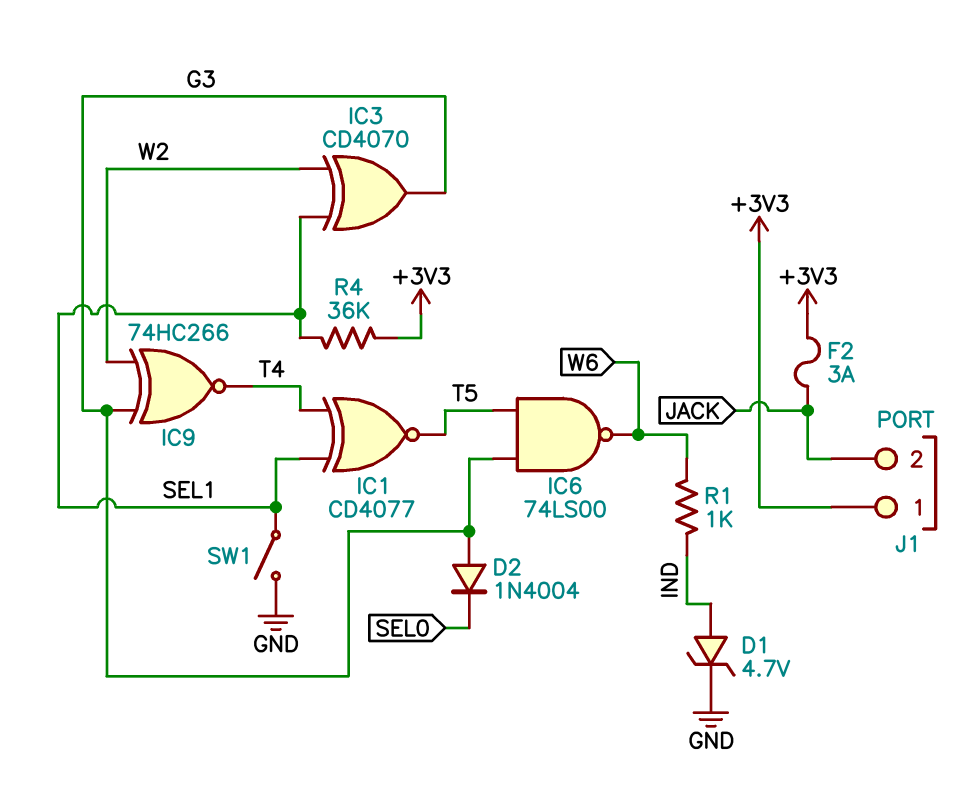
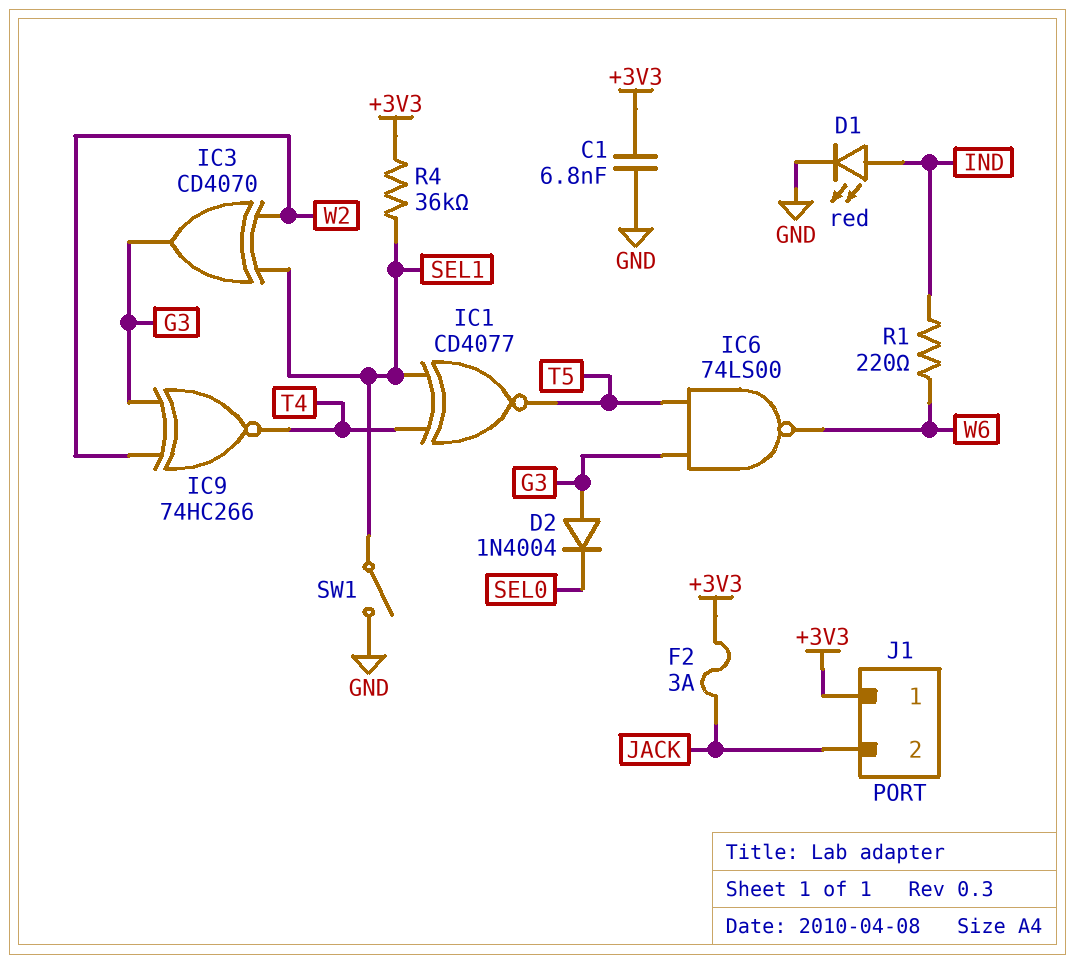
C1: none -> 6.8nF (+3V3, GND)
D1: zener 4.7V (A IND, K GND) -> LED red (A IND, K GND)
R1: 1k (IND, W6) -> 220 (IND, W6)

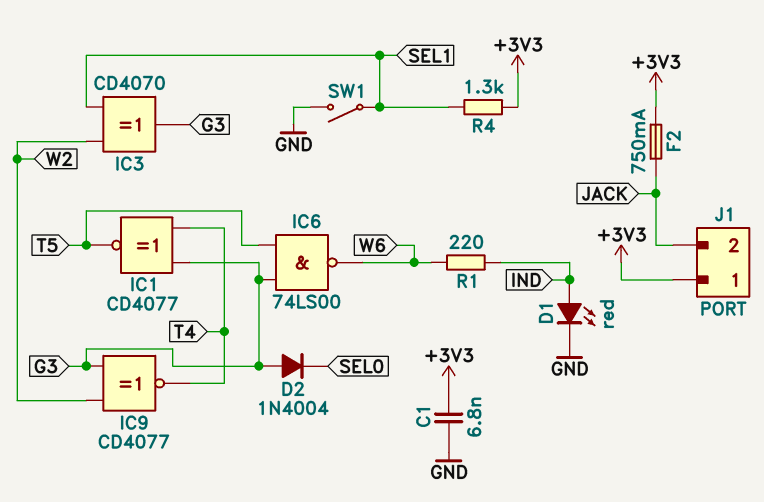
F2: 3A (+3V3, JACK) -> 750mA (+3V3, JACK)
IC1: XNOR CD4077 (in SEL1, in T4, out T5) -> XNOR CD4077 (in G3, in T4, out T5)
IC9: XNOR 74HC266 (in G3, in W2, out T4) -> XNOR CD4077 (in G3, in W2, out T4)
R4: 36k (+3V3, SEL1) -> 1.3k (+3V3, SEL1)

